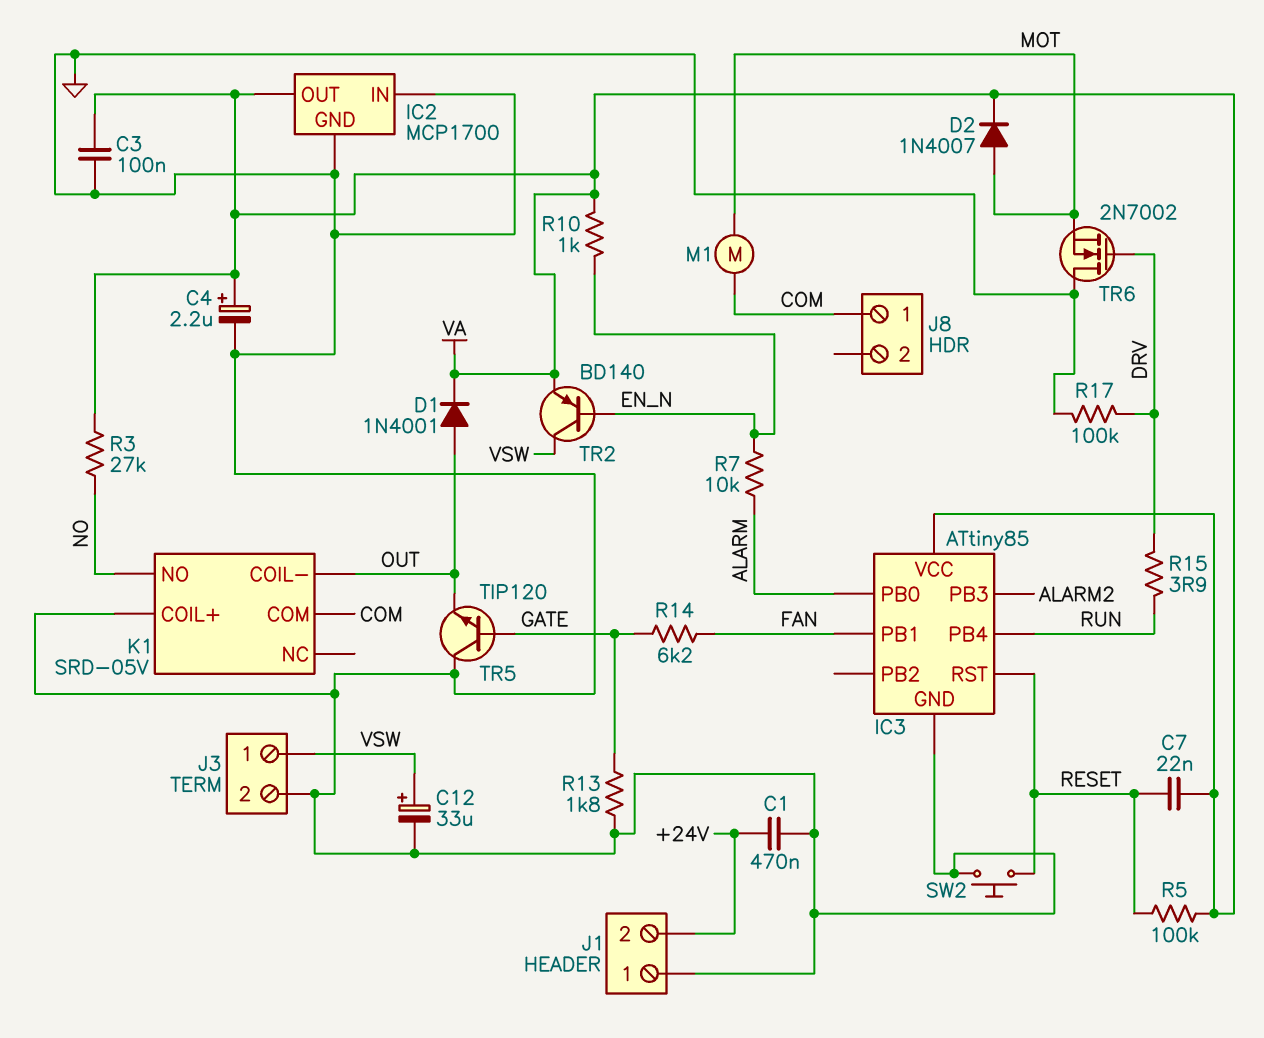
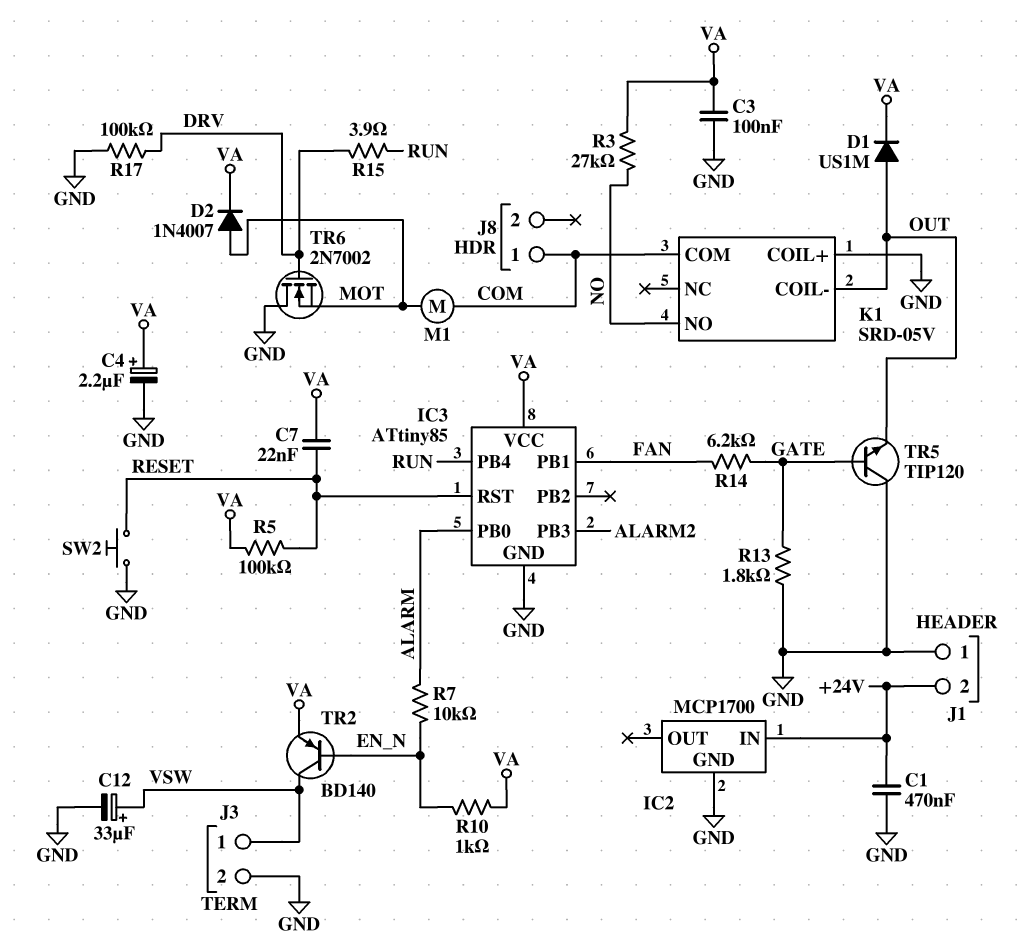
D1: diode 1N4001 (A OUT, K VA) -> diode US1M (A OUT, K VA)
IC2 pin IN: GND -> +24V
IC2 pin OUT: VA -> none

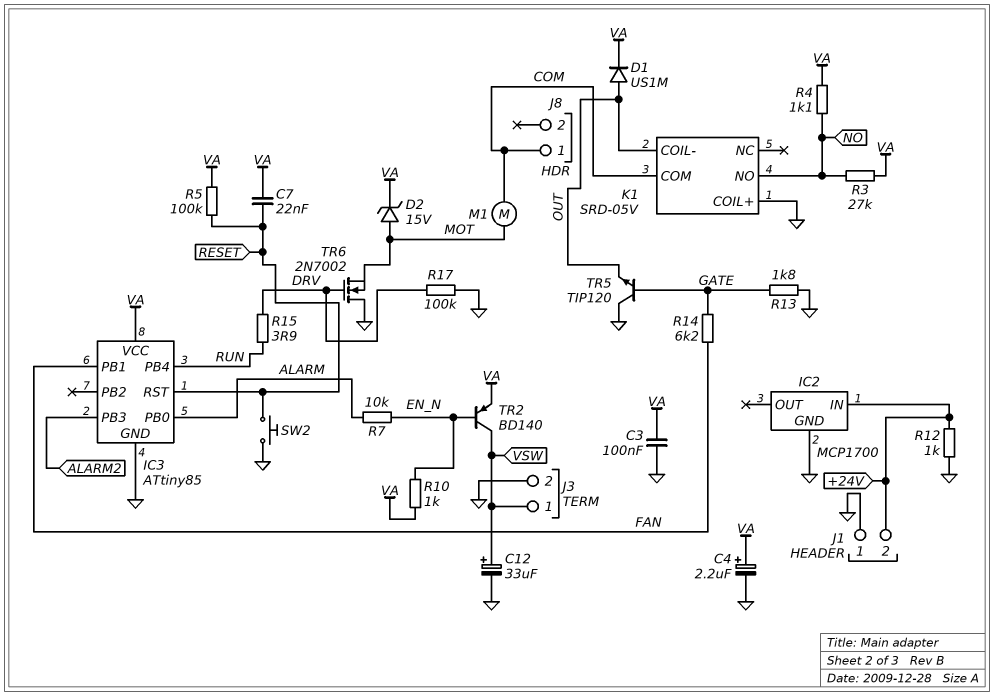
C1: 470nF (+24V, GND) -> none
D2: diode 1N4007 (A MOT, K VA) -> zener 15V (A MOT, K VA)
R4: none -> 1.1k (NO, VA)
R12: none -> 1k (+24V, GND)

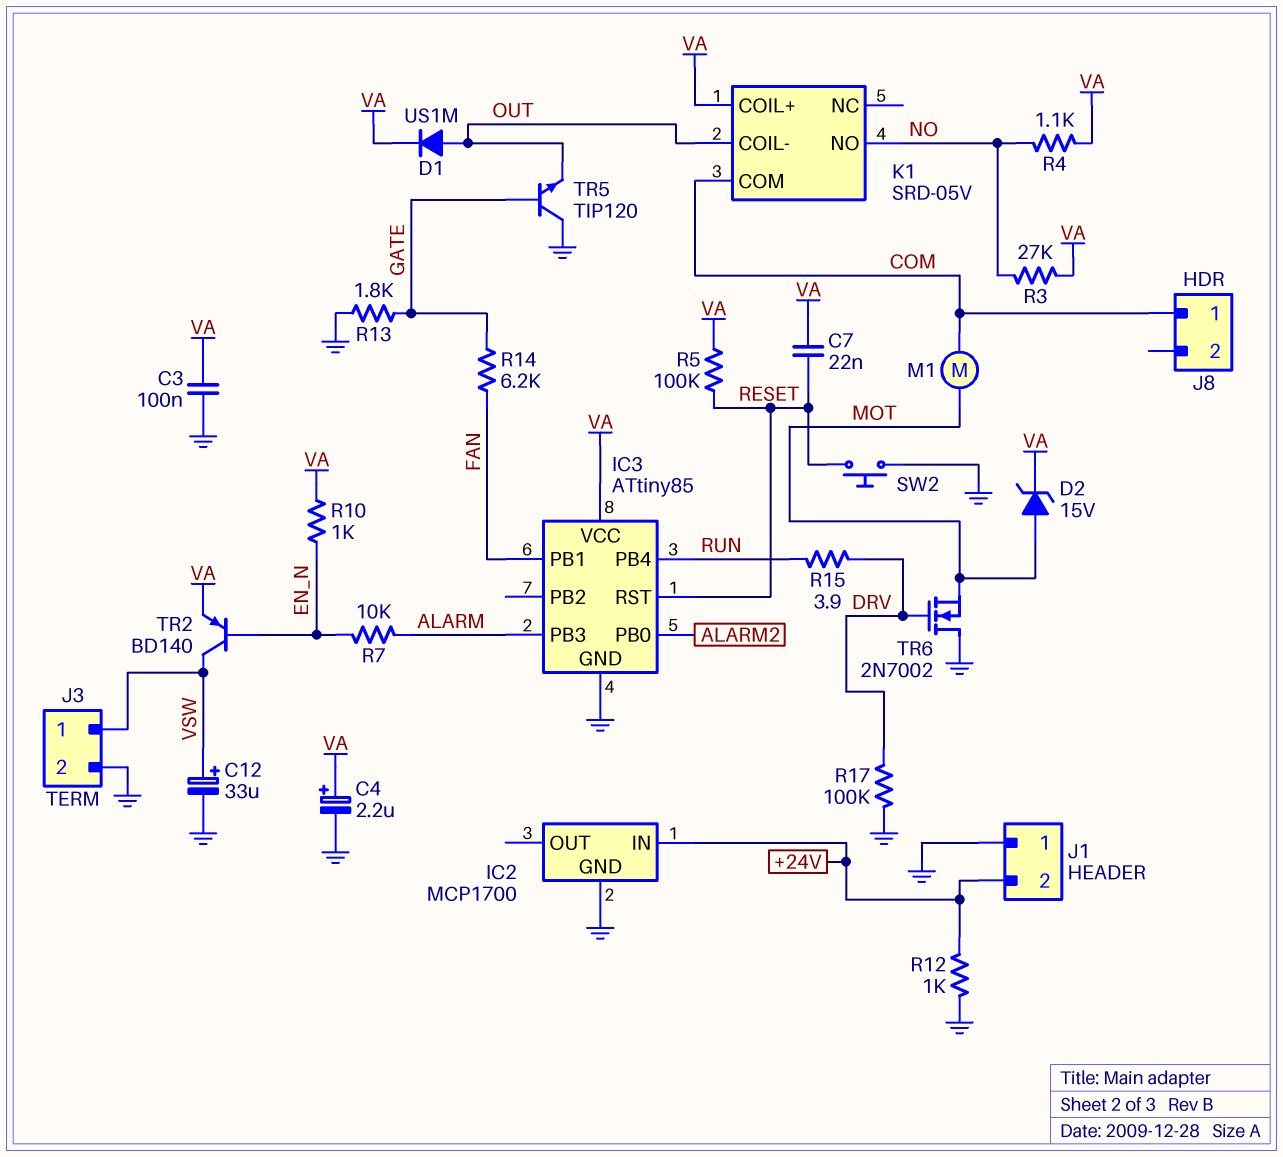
IC3 pin PB0: ALARM -> ALARM2
IC3 pin PB3: ALARM2 -> ALARM
K1 pin COIL+: GND -> VA

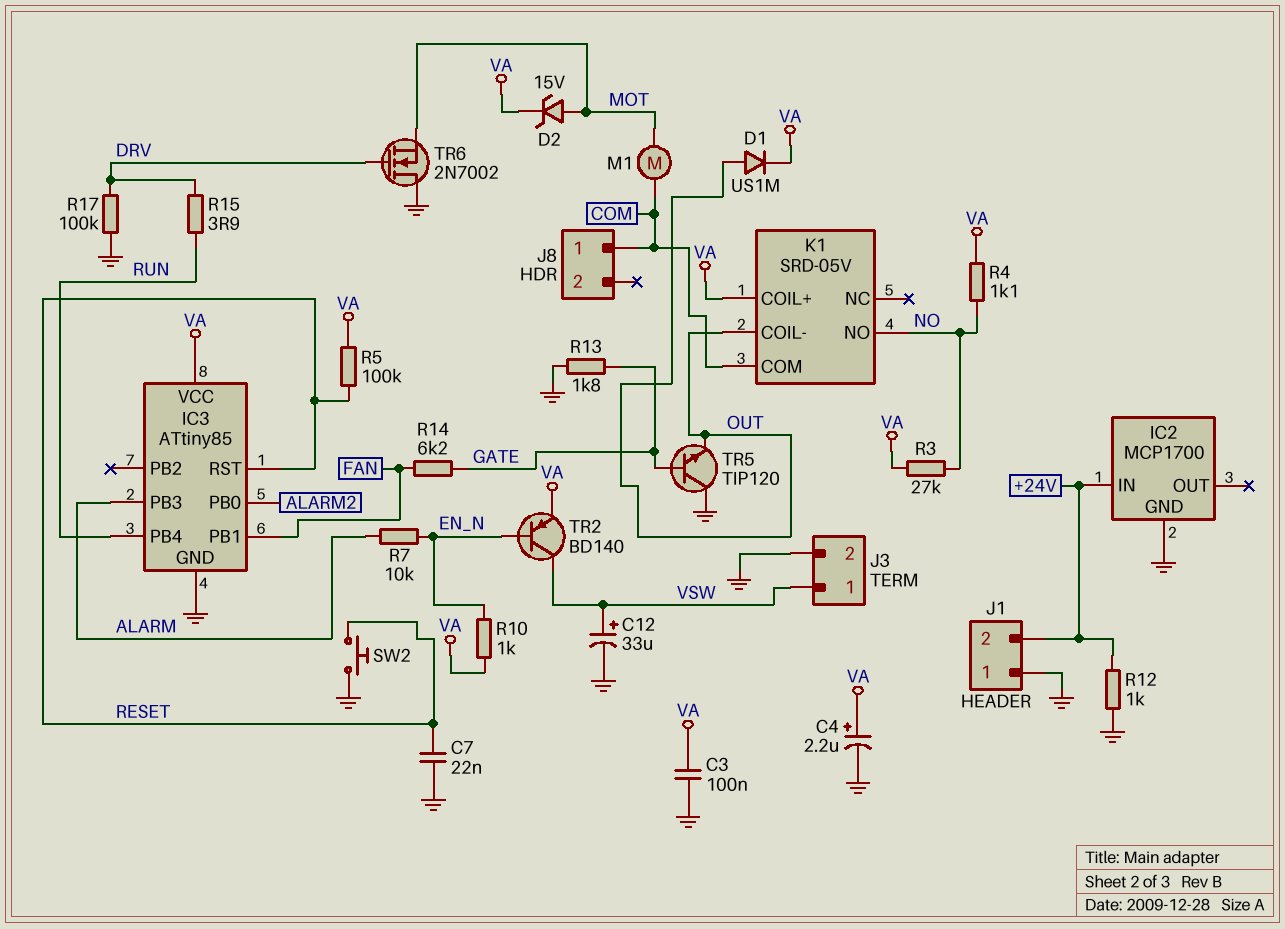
C7: 22nF (RESET, VA) -> 22nF (GND, RESET)

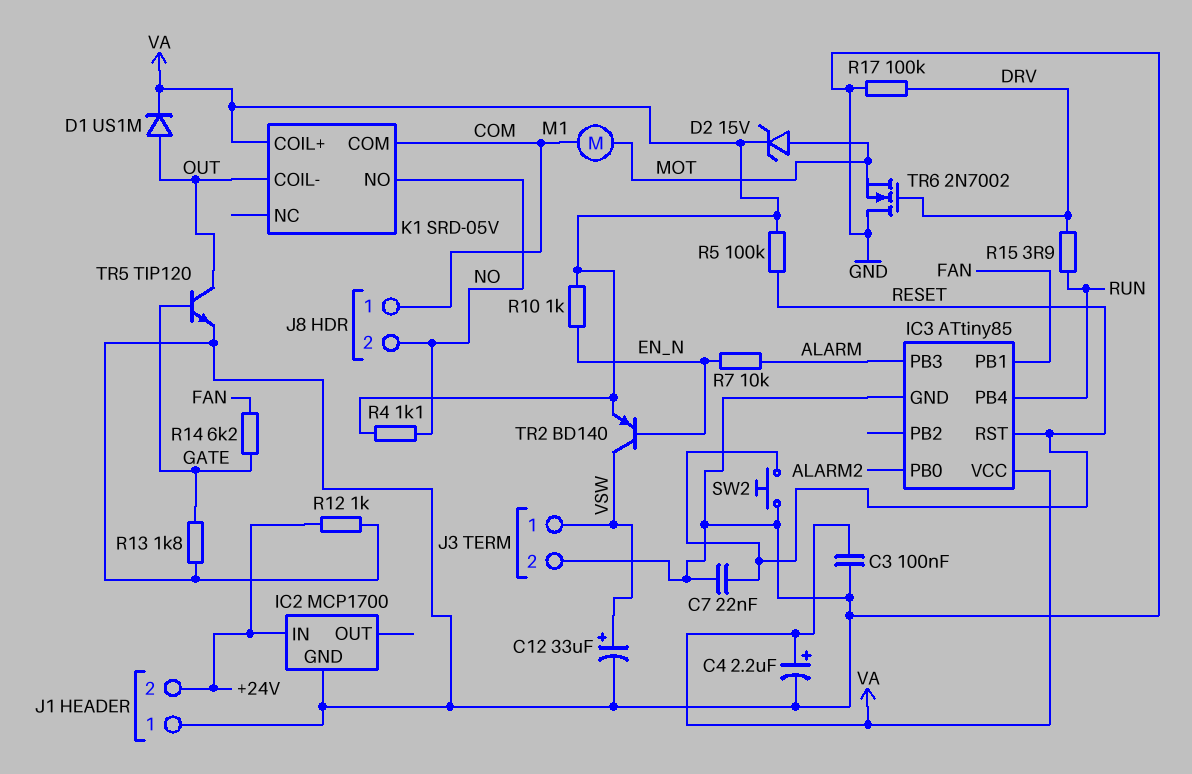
J8 pin 2: none -> NO
R3: 27k (NO, VA) -> none
TR5: NPN TIP120 (B GATE, C GND, E OUT) -> NPN TIP120 (B GATE, C OUT, E GND)

